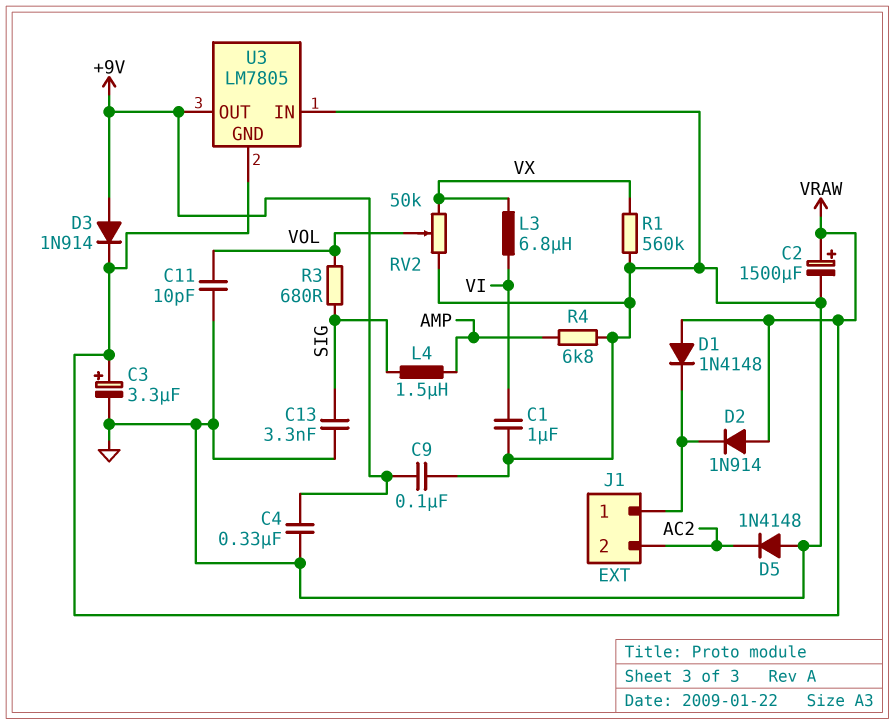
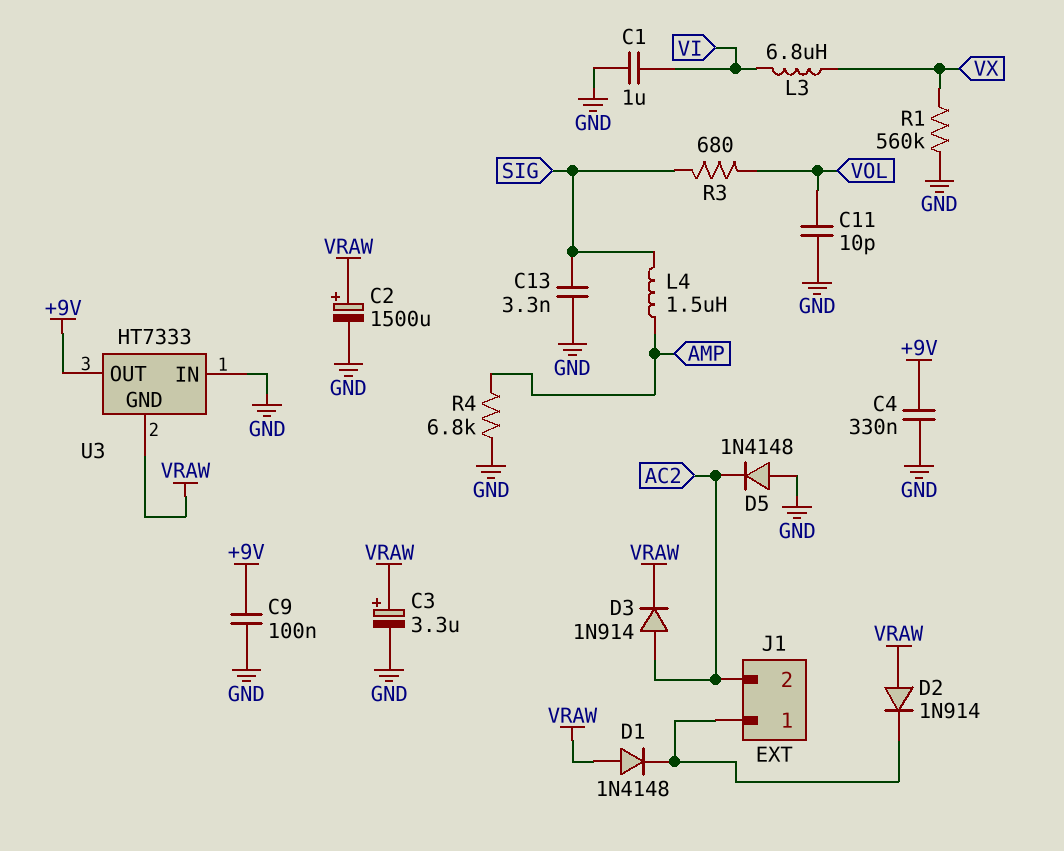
D3: diode 1N914 (A +9V, K VRAW) -> diode 1N914 (A AC2, K VRAW)
RV2: 50k (GND, VX, wiper VOL) -> none
U3: LM7805 -> HT7333

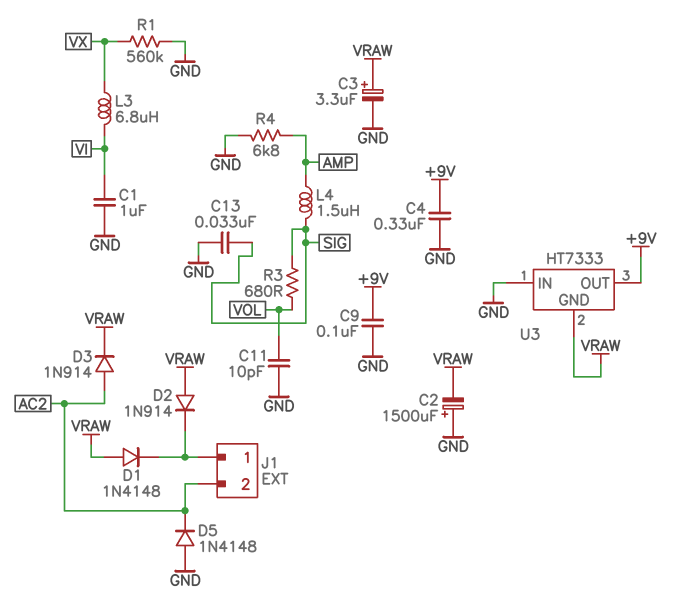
C2: 1500uF (plus VRAW, minus GND) -> 1500uF (plus GND, minus VRAW)
C13: 3.3nF (GND, SIG) -> 33nF (GND, SIG)

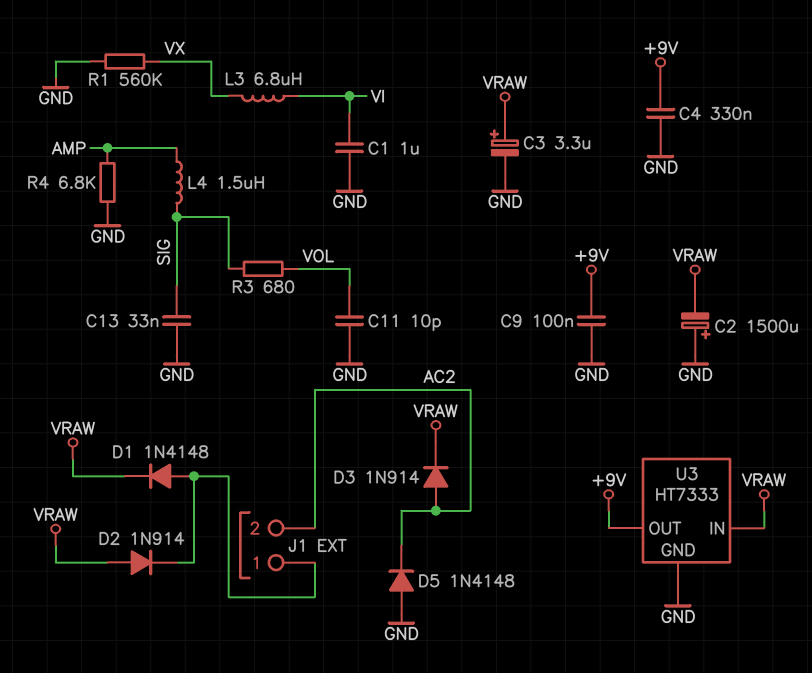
D1: diode 1N4148 (A VRAW, K J1/1) -> diode 1N4148 (A J1/1, K VRAW)
U3 pin GND: VRAW -> GND
U3 pin IN: GND -> VRAW

